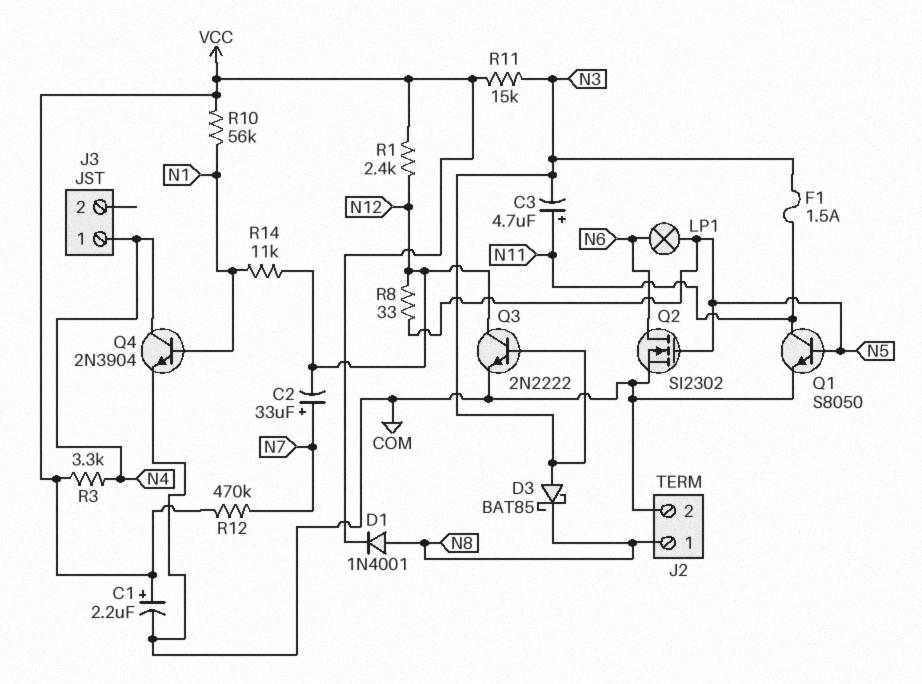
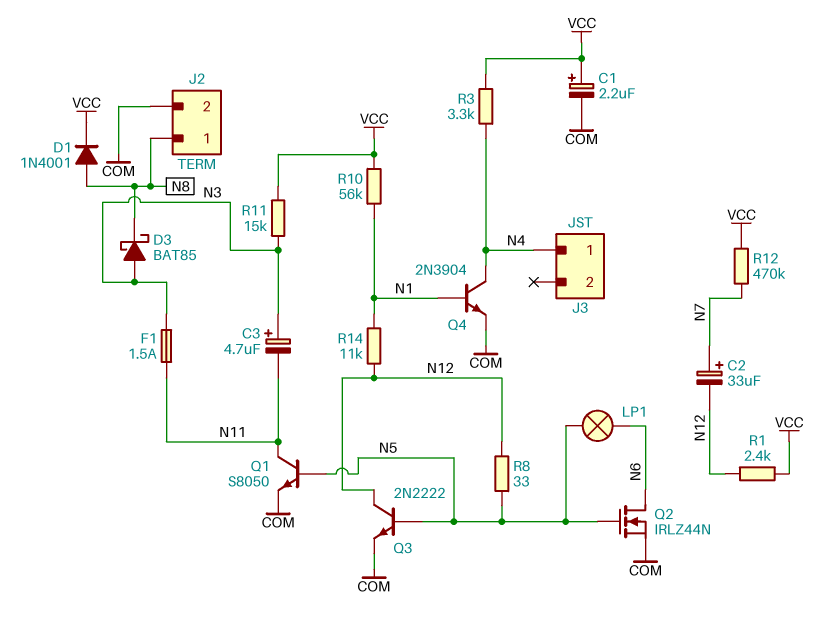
C3: 4.7uF (plus N11, minus N3) -> 4.7uF (plus N3, minus N11)
Q2: NMOS SI2302 (G N5, D N6, S COM) -> NMOS IRLZ44N (G N5, D N6, S COM)
Q3: NPN 2N2222 (B N3, C N12, E COM) -> NPN 2N2222 (B N5, C N12, E COM)

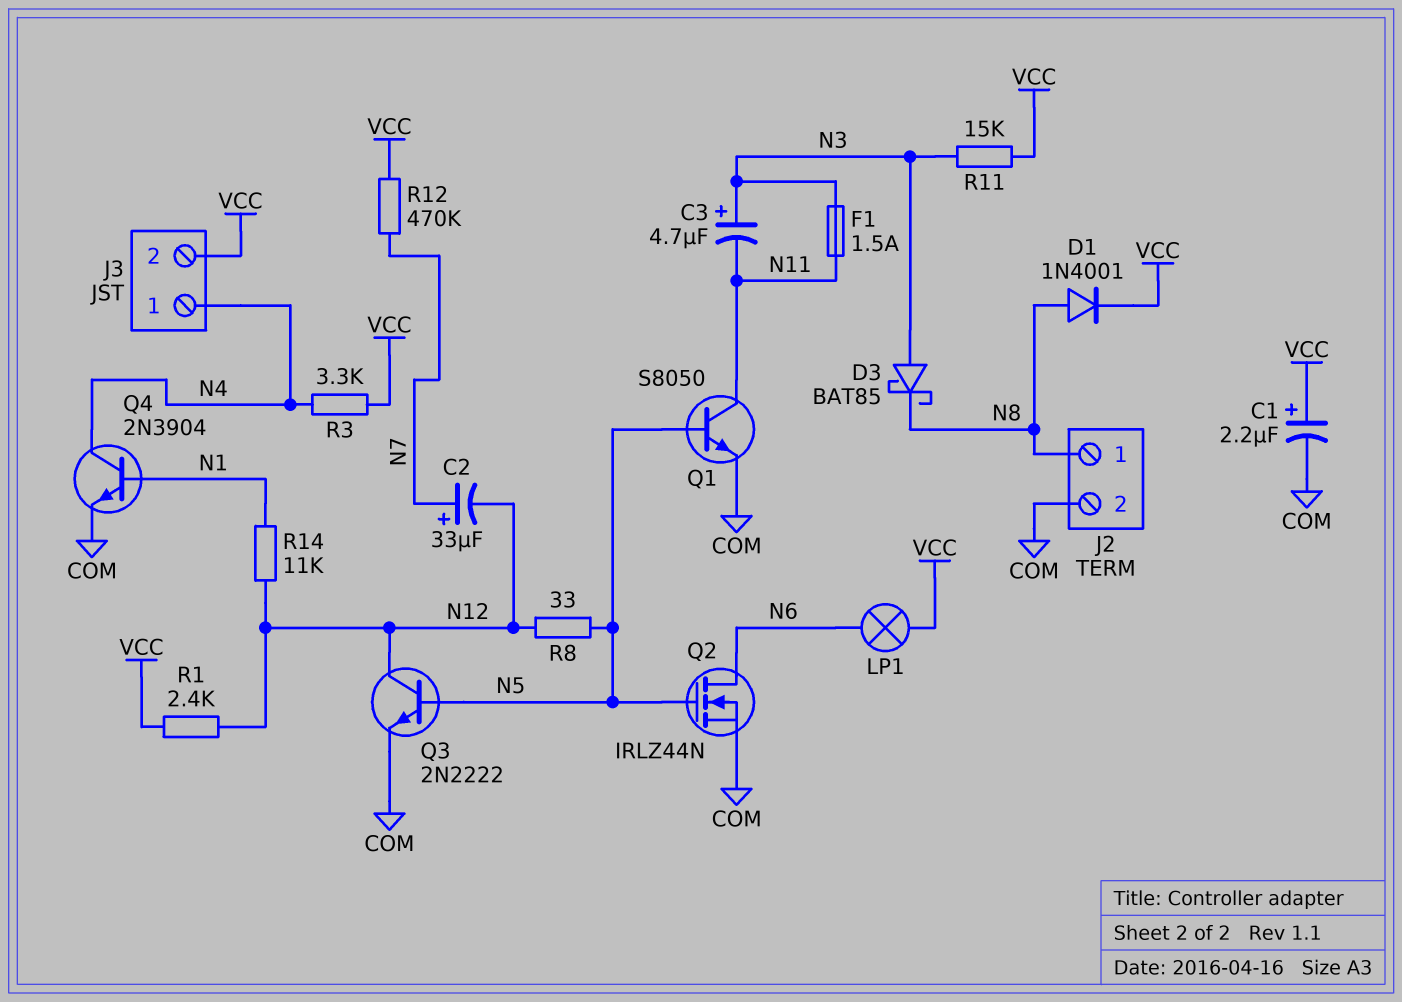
J3 pin 2: none -> VCC
LP1: lamp (N5, N6) -> lamp (N6, VCC)
R10: 56k (N1, VCC) -> none

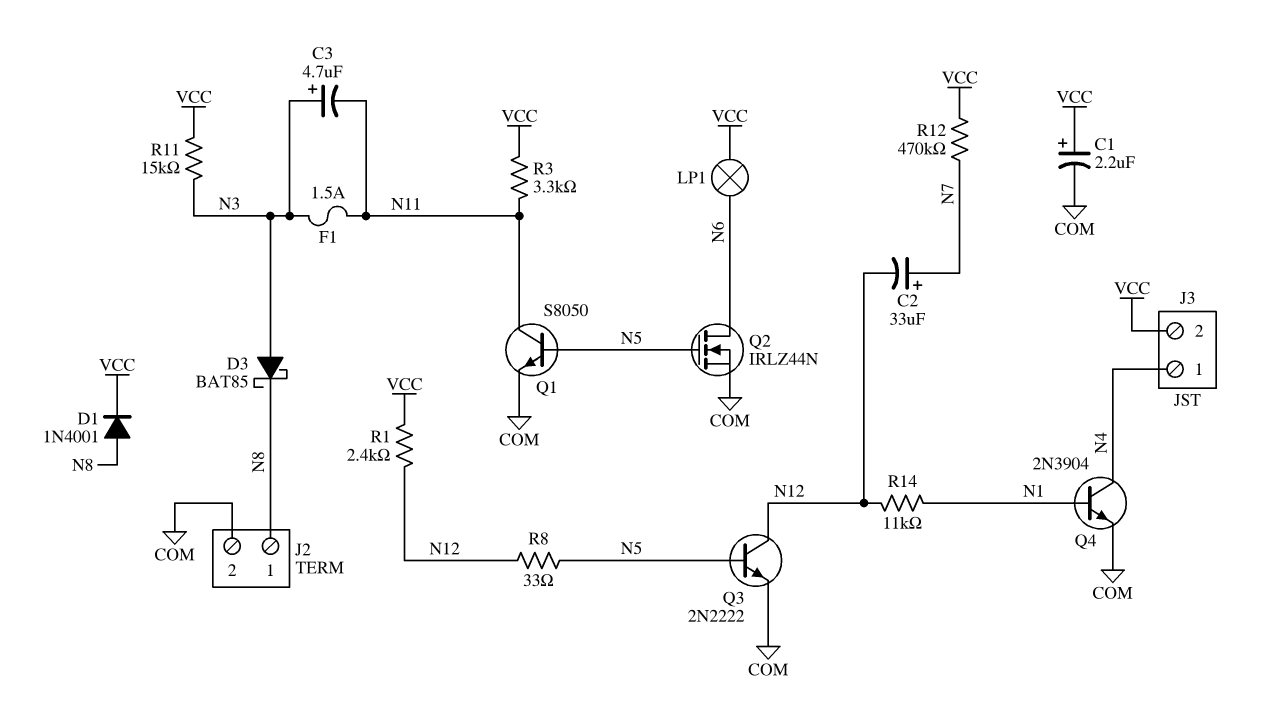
R3: 3.3k (N4, VCC) -> 3.3k (N11, VCC)

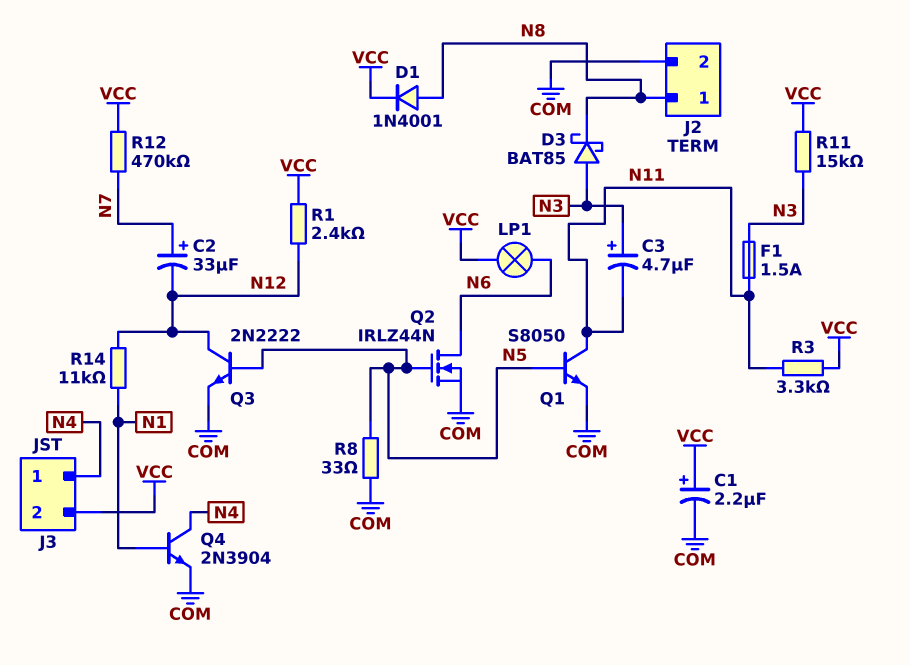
R8: 33 (N5, N12) -> 33 (COM, N5)

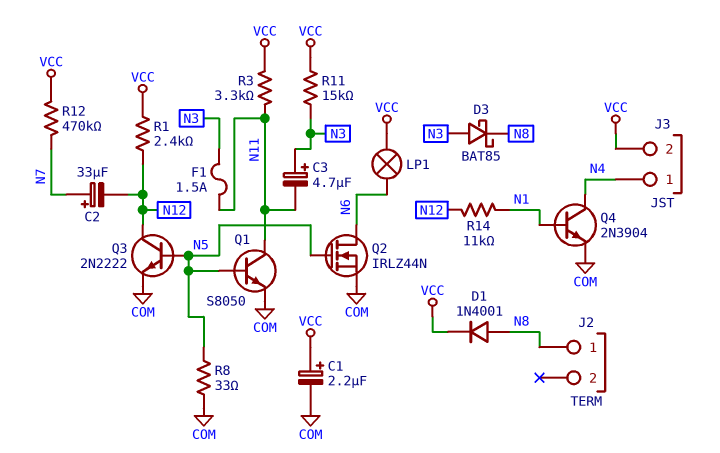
J2 pin 2: COM -> none

